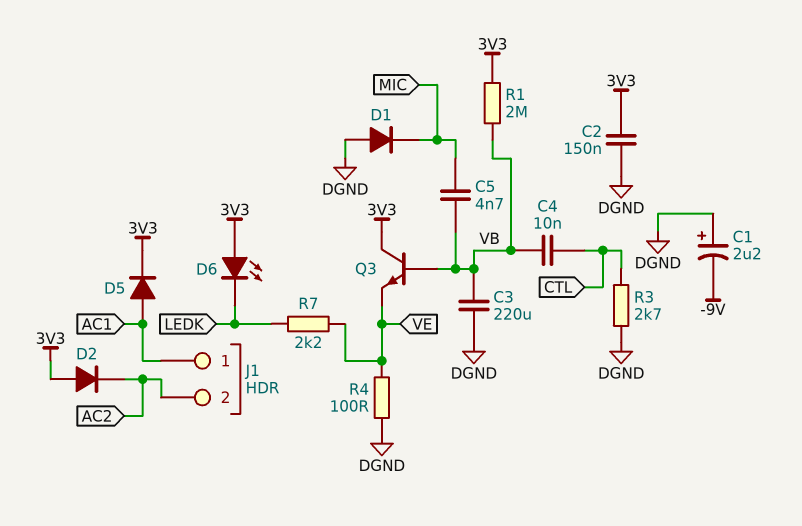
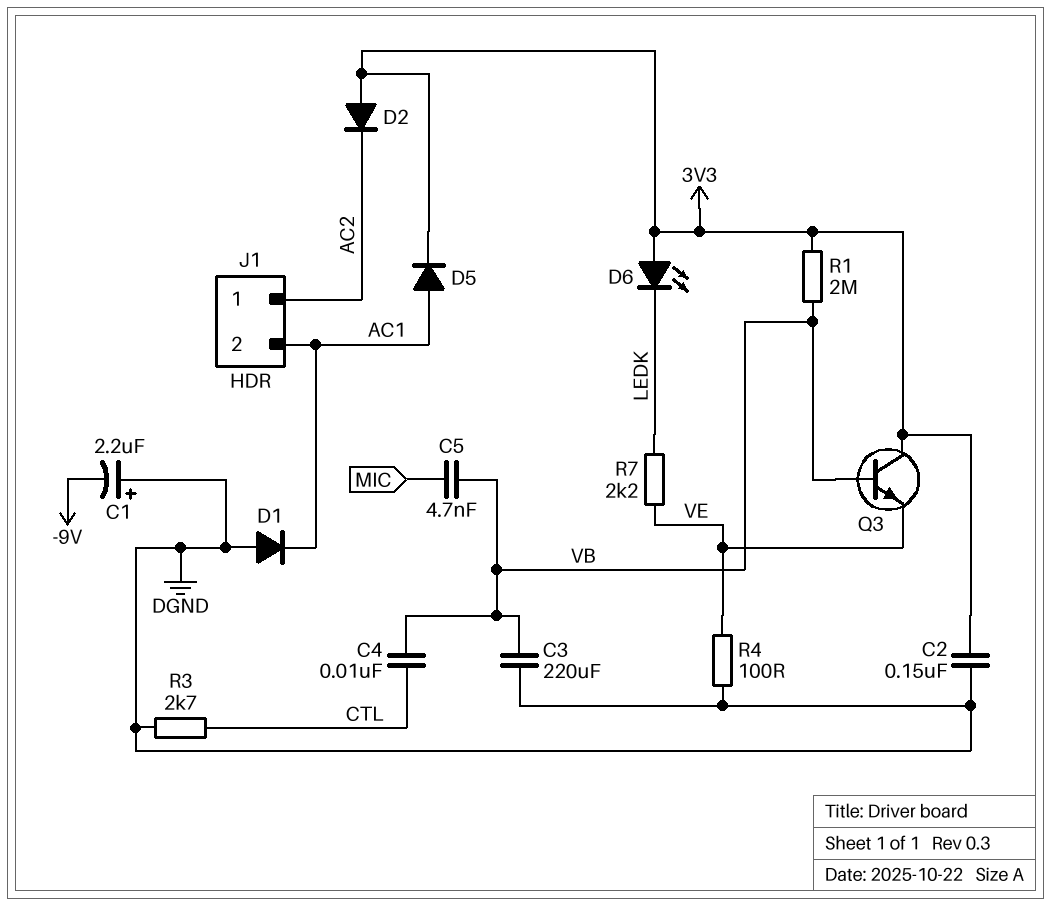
D1: diode (A DGND, K MIC) -> diode (A DGND, K AC1)
J1 pin 1: AC1 -> AC2
J1 pin 2: AC2 -> AC1

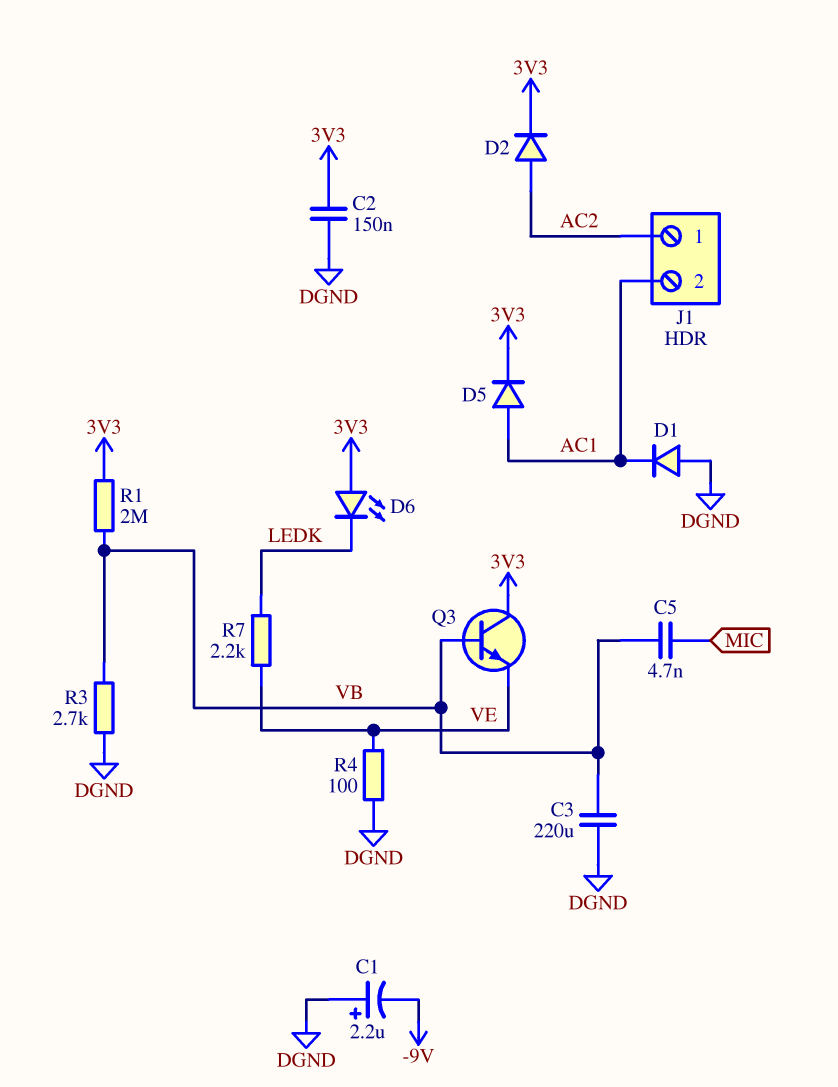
C4: 10nF (CTL, VB) -> none
D2: diode (A 3V3, K AC2) -> diode (A AC2, K 3V3)
R3: 2.7k (CTL, DGND) -> 2.7k (DGND, VB)

